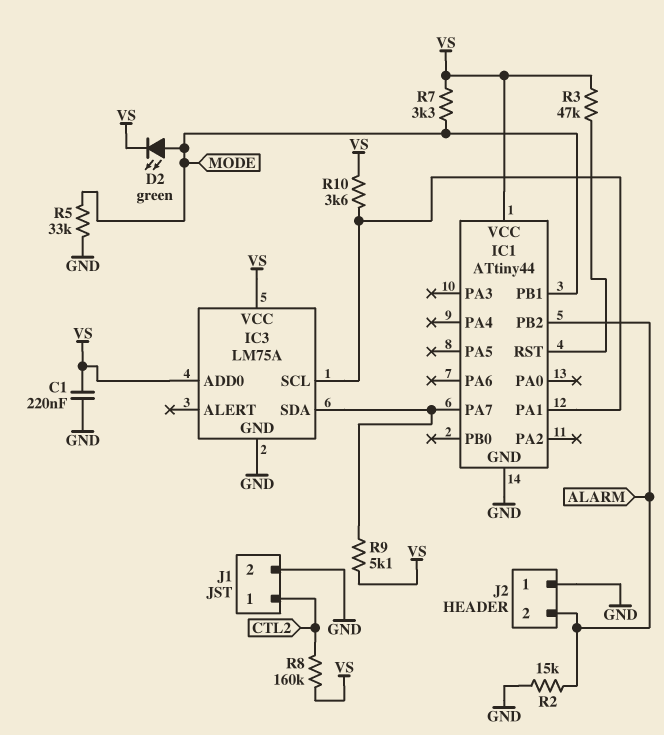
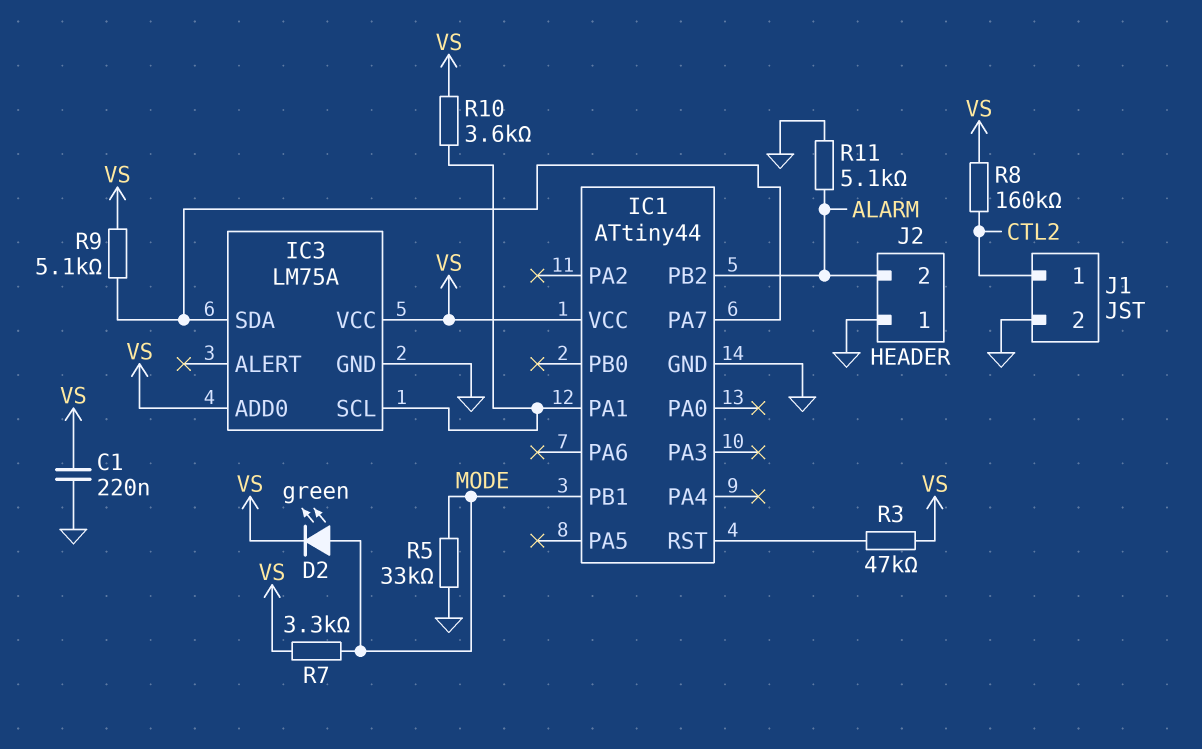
R2: 15k (ALARM, GND) -> none
R11: none -> 5.1k (ALARM, GND)

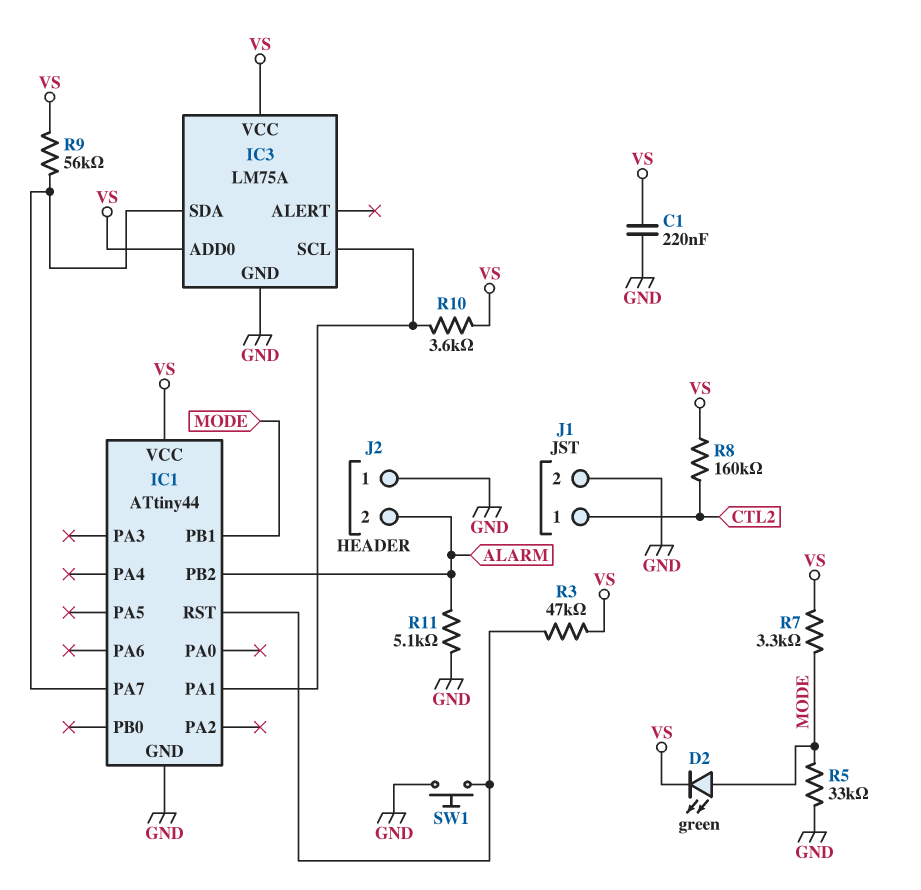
R9: 5.1k (IC1/PA7, VS) -> 56k (IC1/PA7, VS)
SW1: none -> button (GND, IC1/RST)

